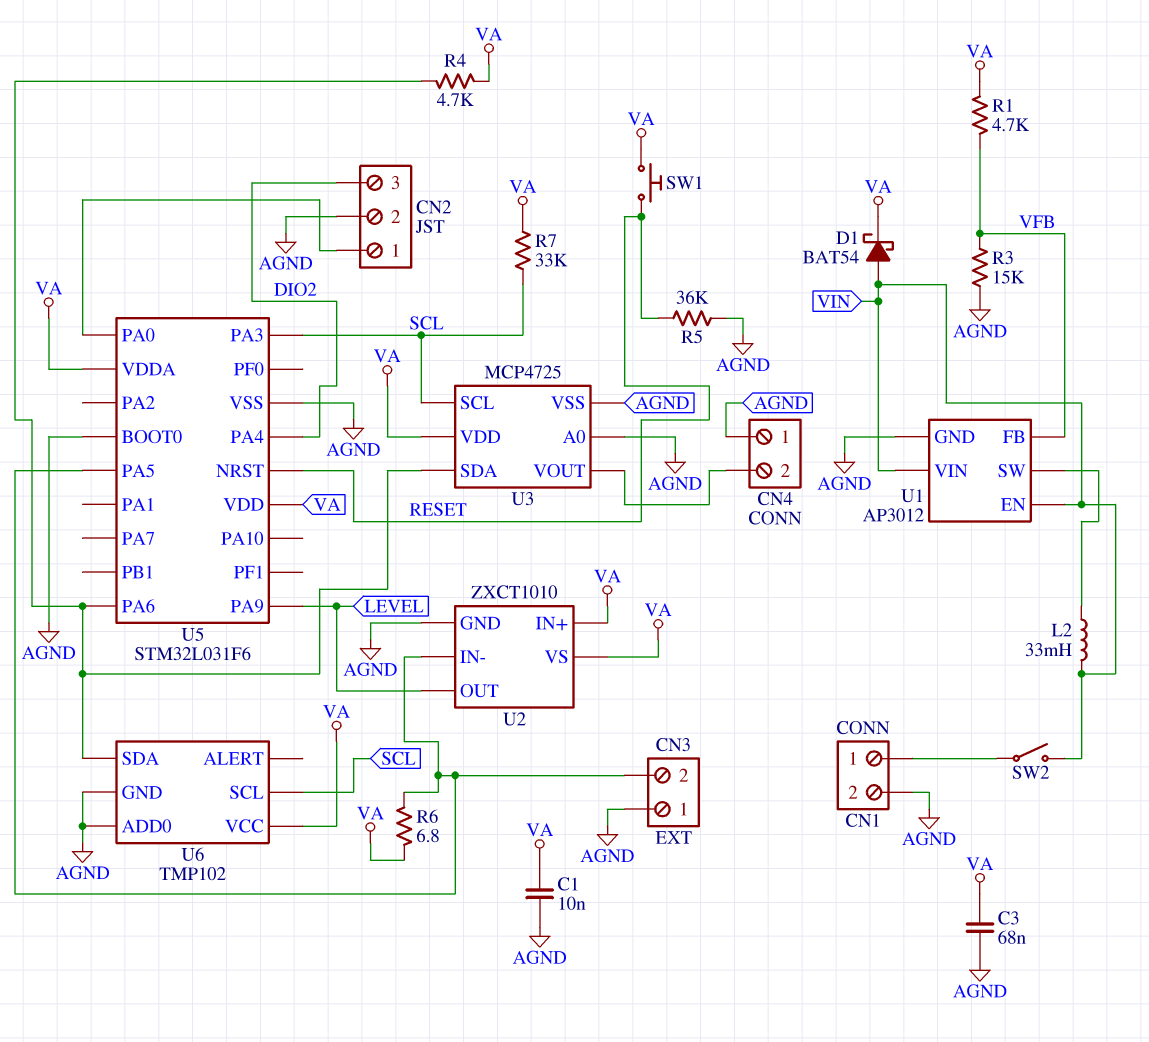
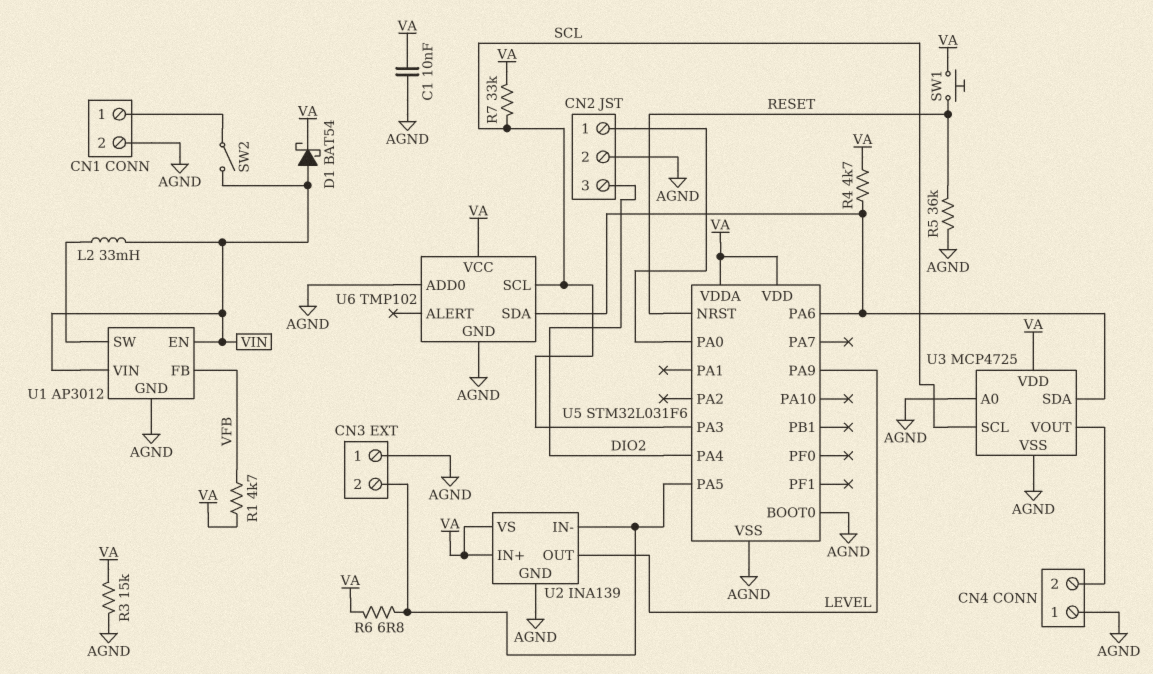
C3: 68nF (AGND, VA) -> none
R3: 15k (AGND, VFB) -> 15k (AGND, VA)
U2: ZXCT1010 -> INA139

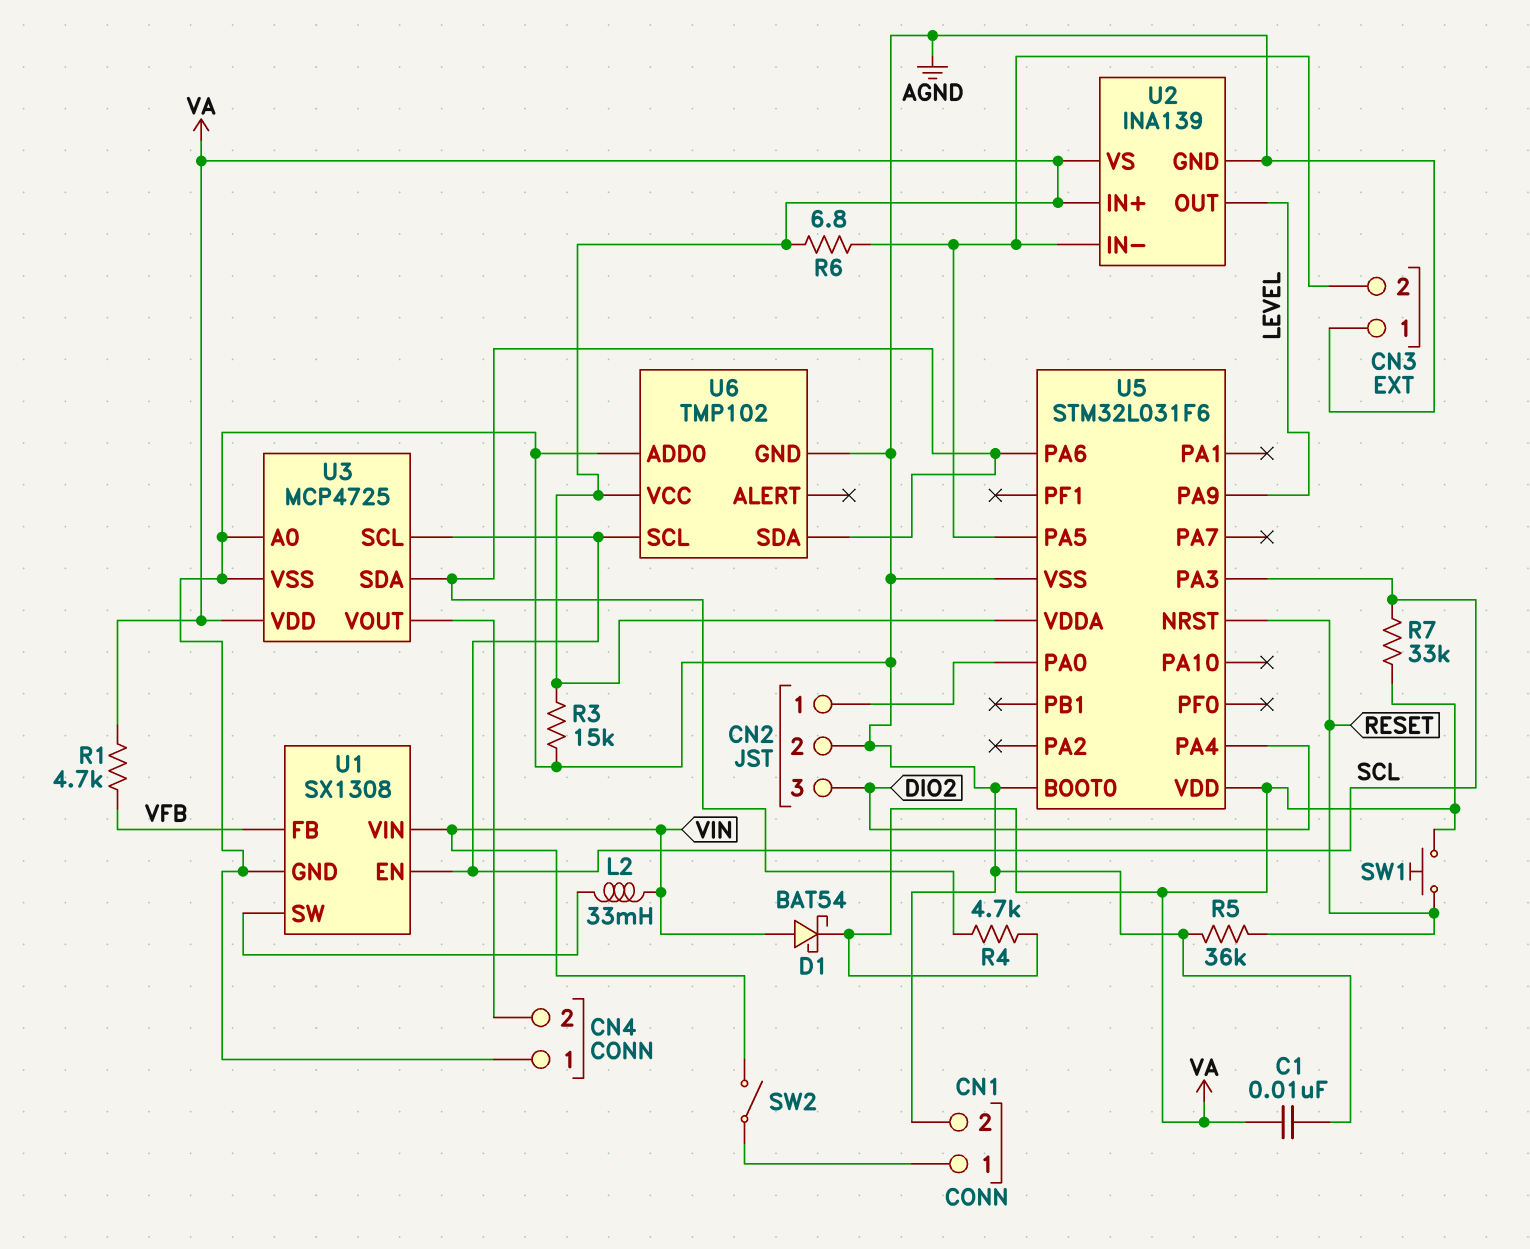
U1: AP3012 -> SX1308
U1 pin EN: VIN -> SCL

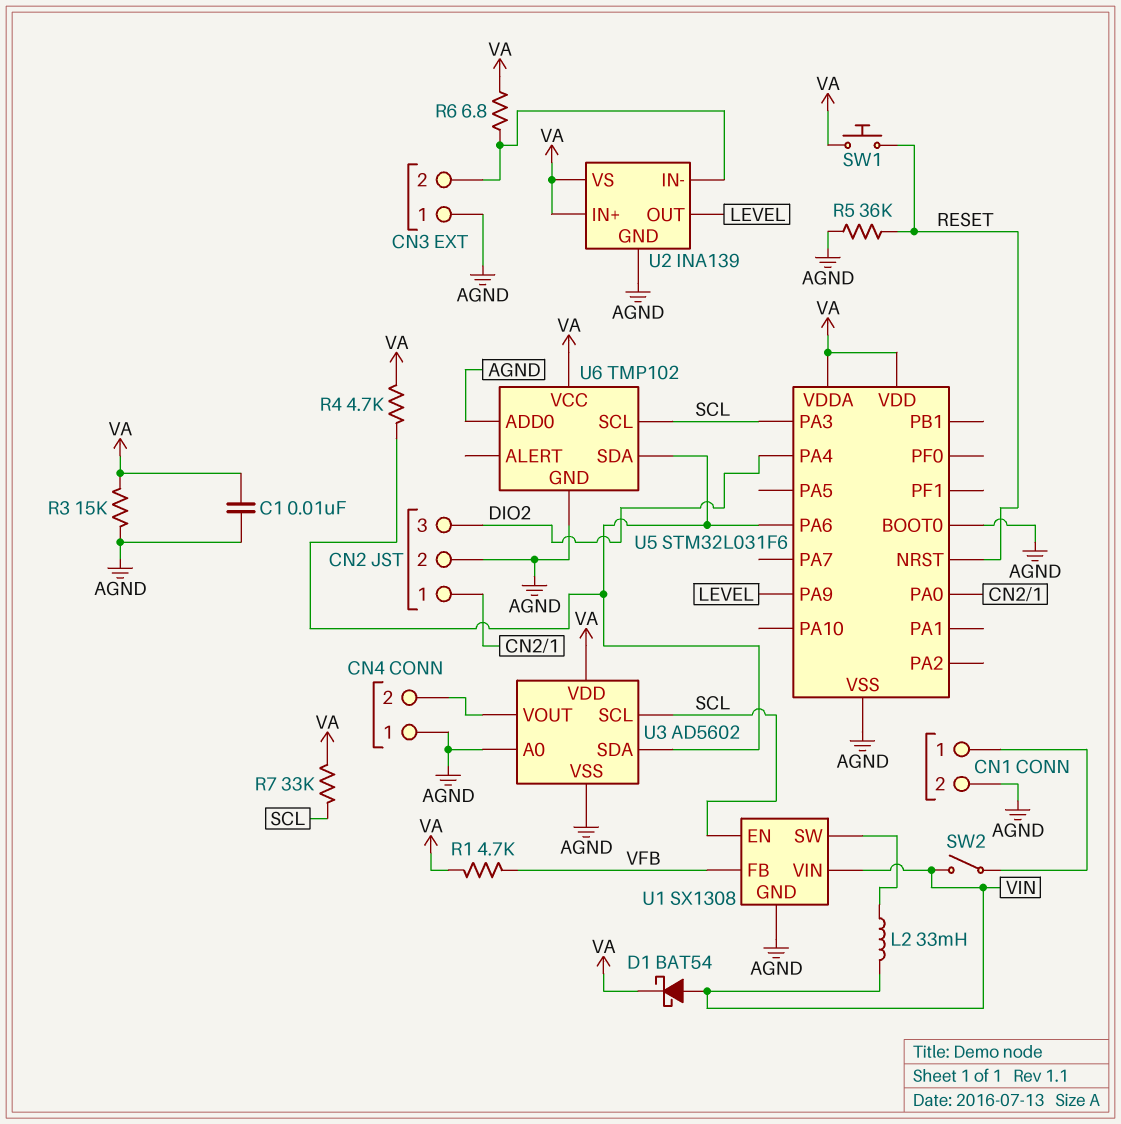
U3: MCP4725 -> AD5602
U5 pin PA5: CN3/2 -> none

